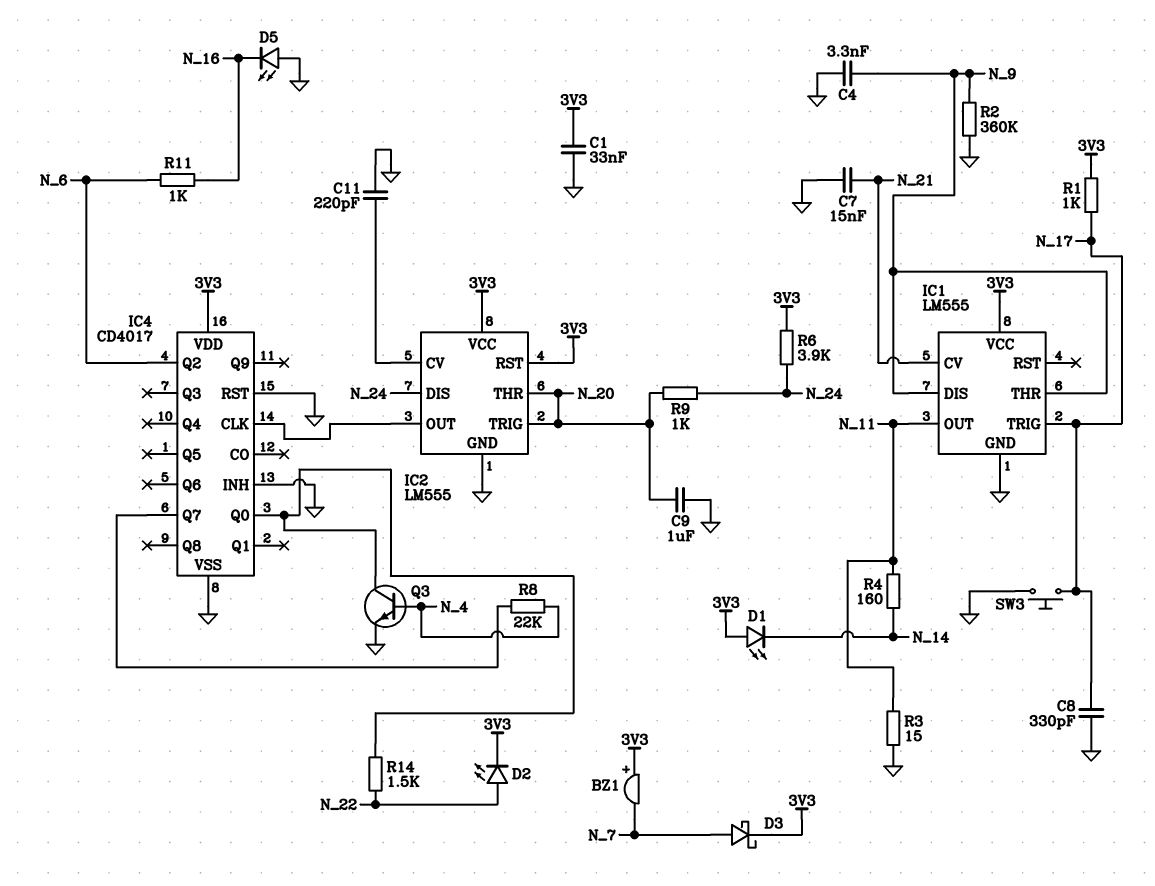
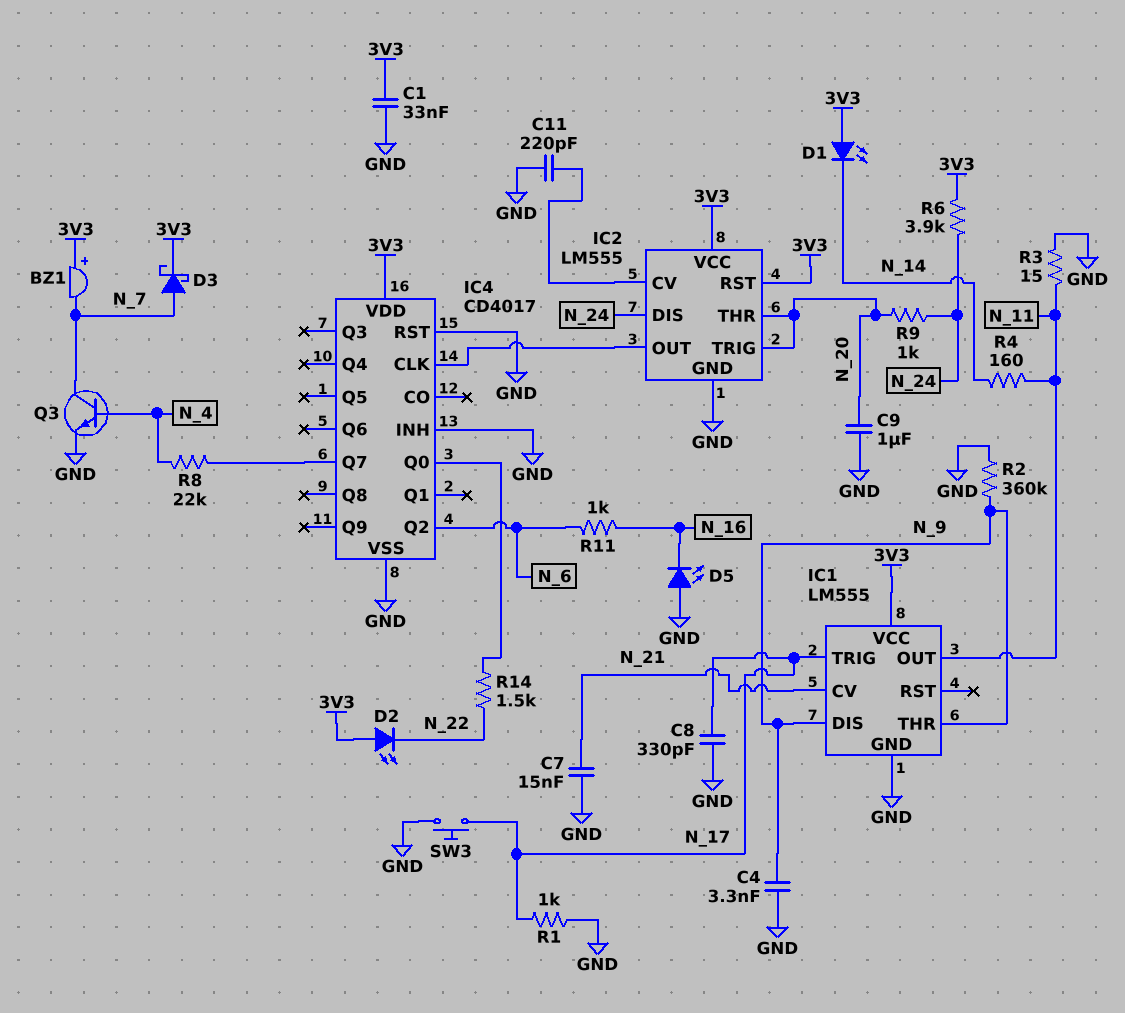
D2: LED (A N_22, K 3V3) -> LED (A 3V3, K N_22)
Q3: NPN (B N_4, C IC4/Q0, E GND) -> NPN (B N_4, C N_7, E GND)
R1: 1k (3V3, N_17) -> 1k (GND, N_17)

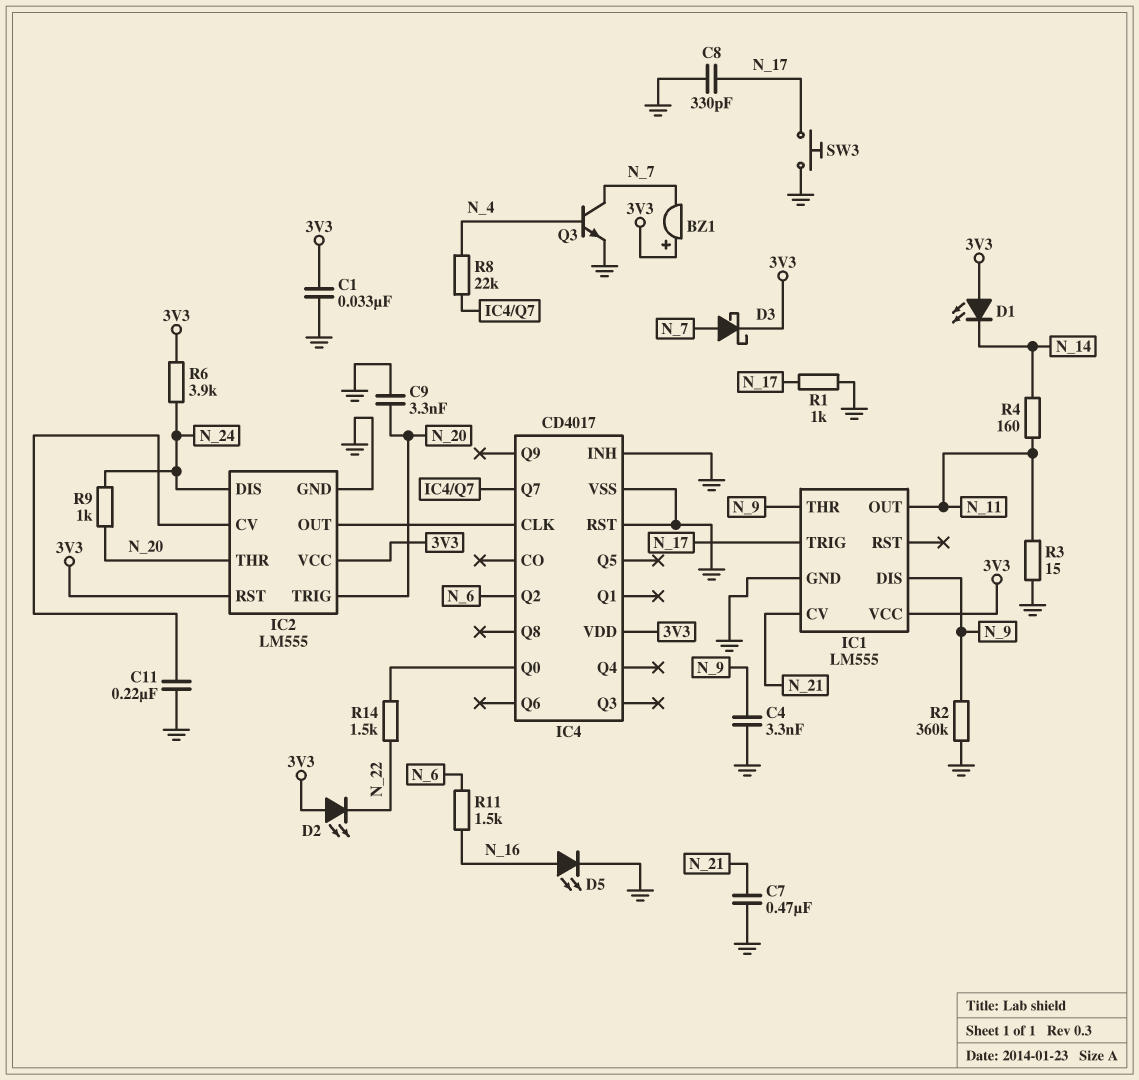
C7: 15nF (GND, N_21) -> 470nF (GND, N_21)
C9: 1uF (GND, N_20) -> 3.3nF (GND, N_20)
C11: 220pF (GND, IC2/CV) -> 220nF (GND, IC2/CV)
D5: LED (A GND, K N_16) -> LED (A N_16, K GND)
R11: 1k (N_6, N_16) -> 1.5k (N_6, N_16)

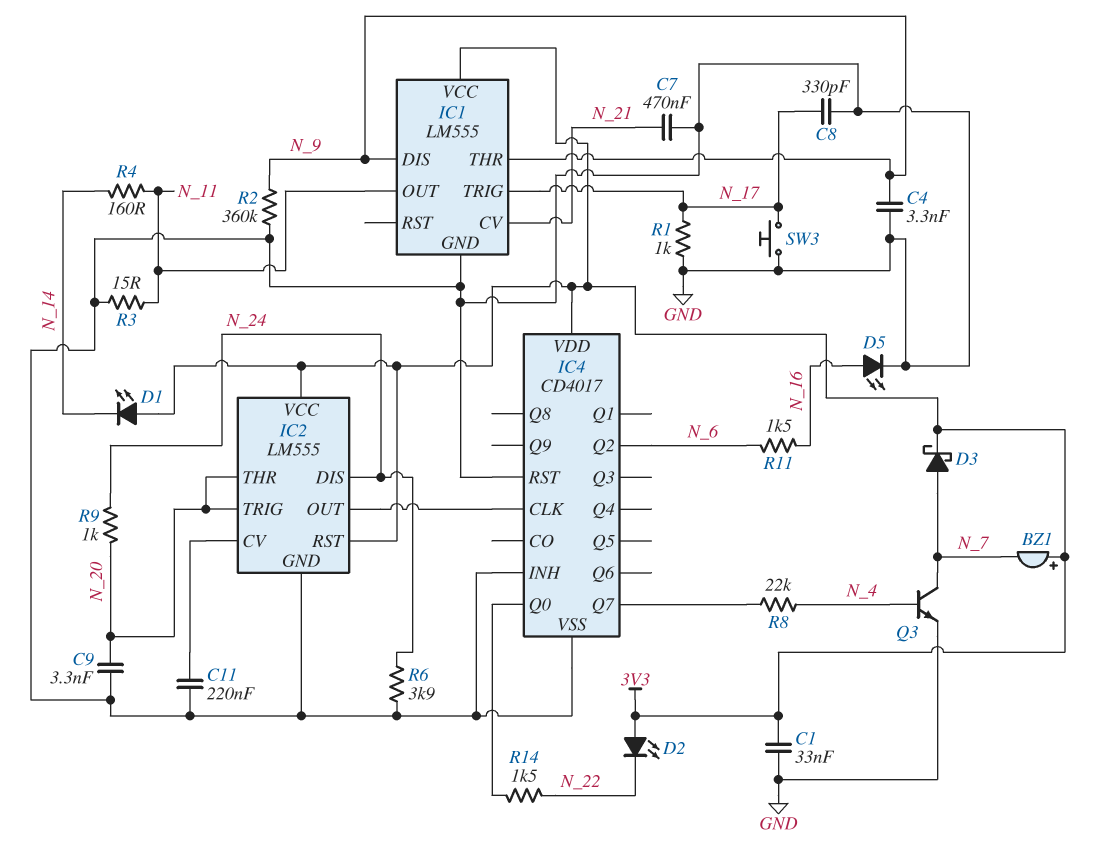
R6: 3.9k (3V3, N_24) -> 3.9k (GND, N_24)

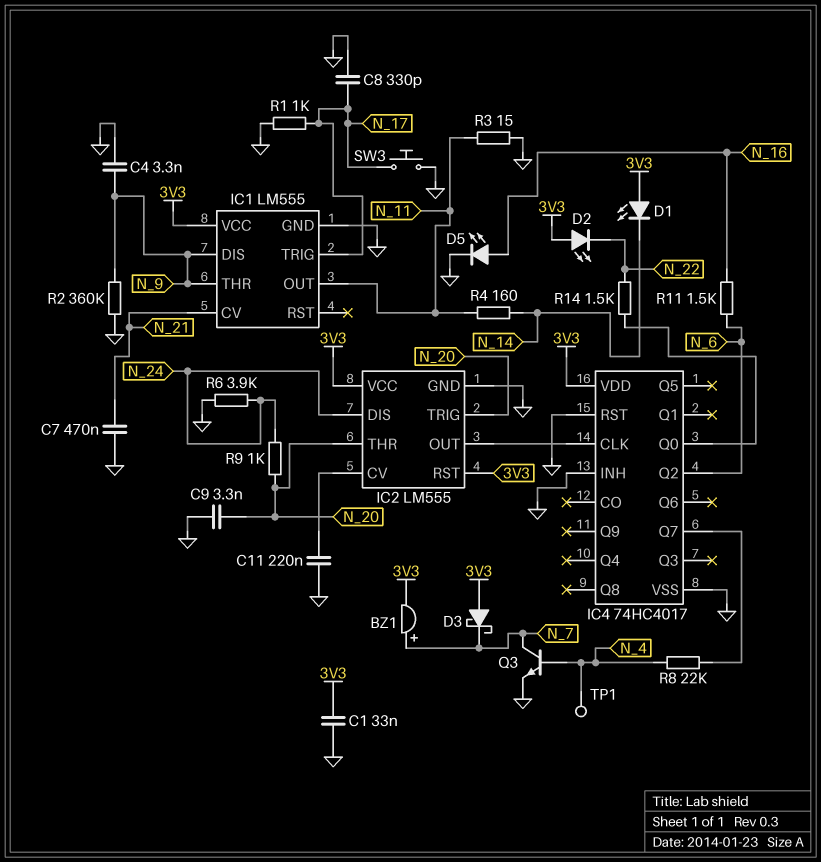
BZ1: buzzer (plus 3V3, minus N_7) -> buzzer (plus N_7, minus 3V3)
D3: schottky (A N_7, K 3V3) -> schottky (A 3V3, K N_7)
IC4: CD4017 -> 74HC4017
TP1: none -> test point (N_4)

